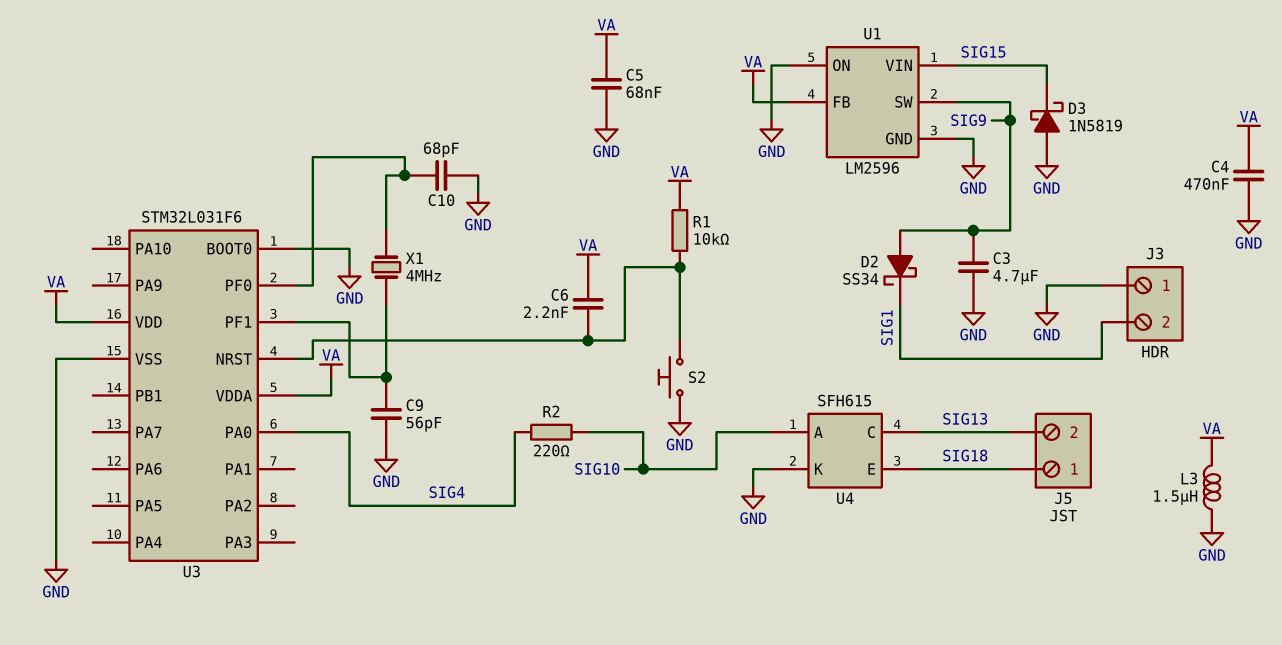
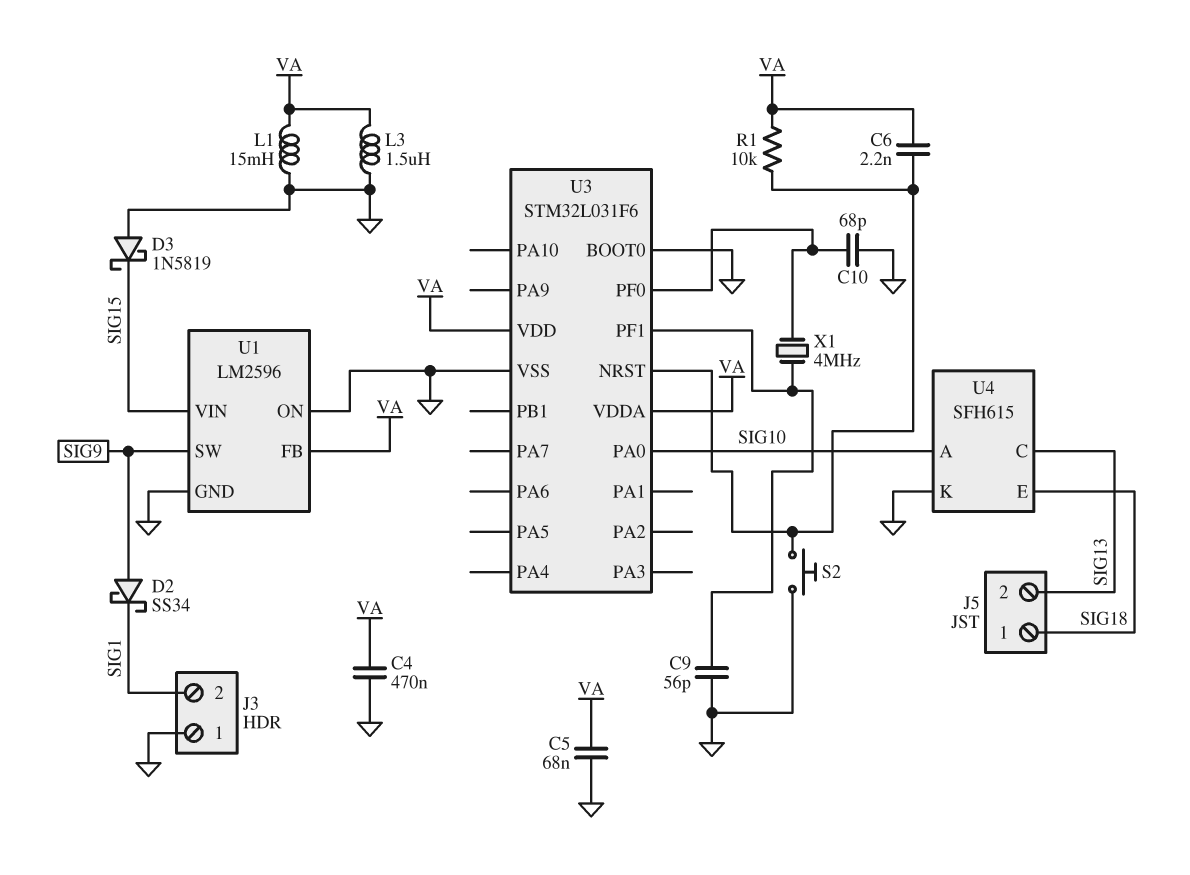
C3: 4.7uF (GND, SIG9) -> none
L1: none -> 15mH (GND, VA)
R2: 220 (SIG4, SIG10) -> none
U3 pin PA0: SIG4 -> SIG10

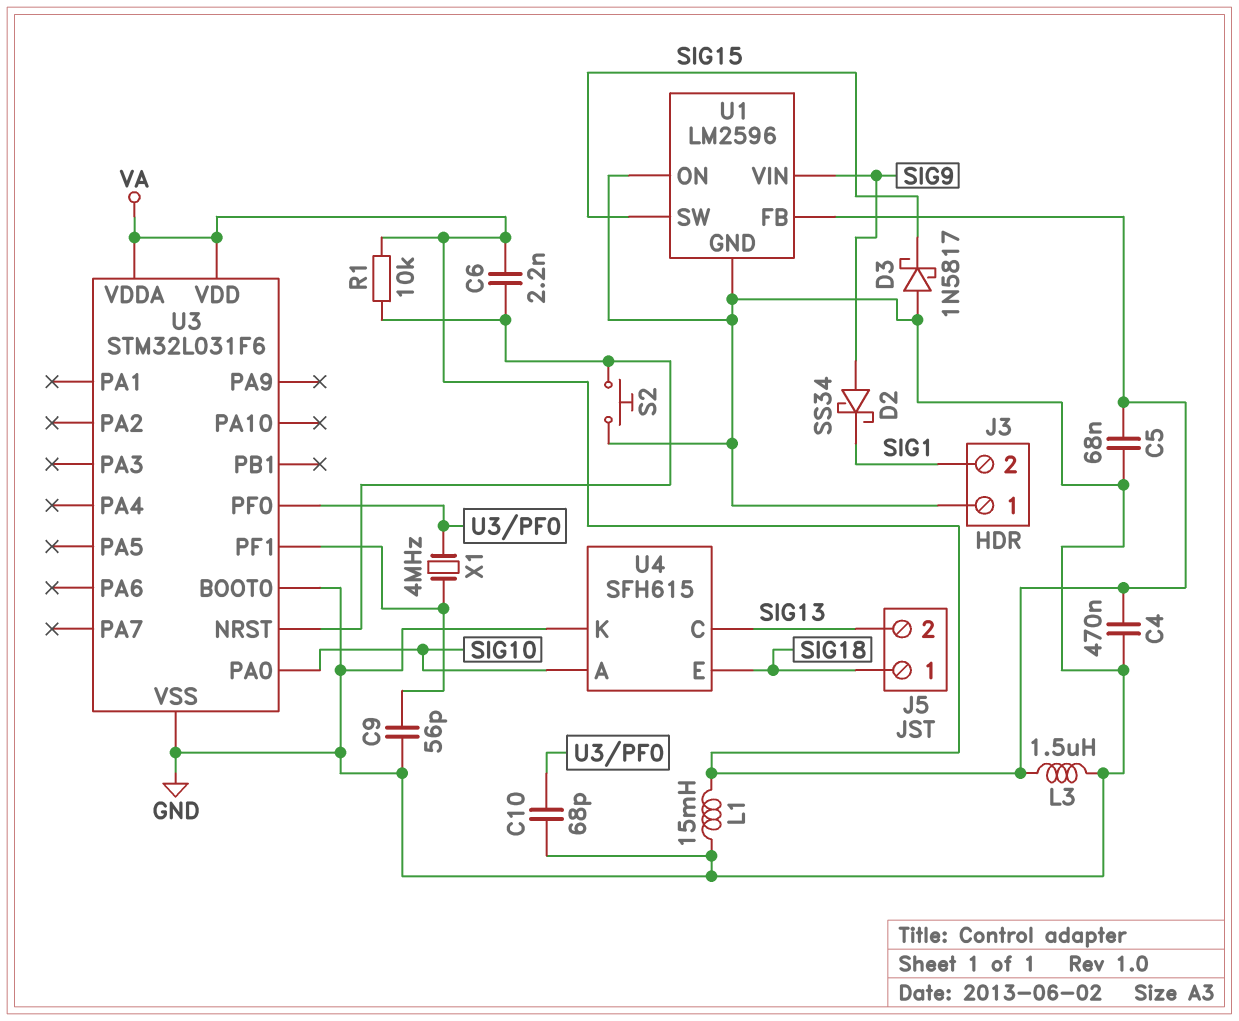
D3: schottky 1N5819 (A GND, K SIG15) -> schottky 1N5817 (A GND, K SIG15)
U1 pin SW: SIG9 -> SIG15
U1 pin VIN: SIG15 -> SIG9

